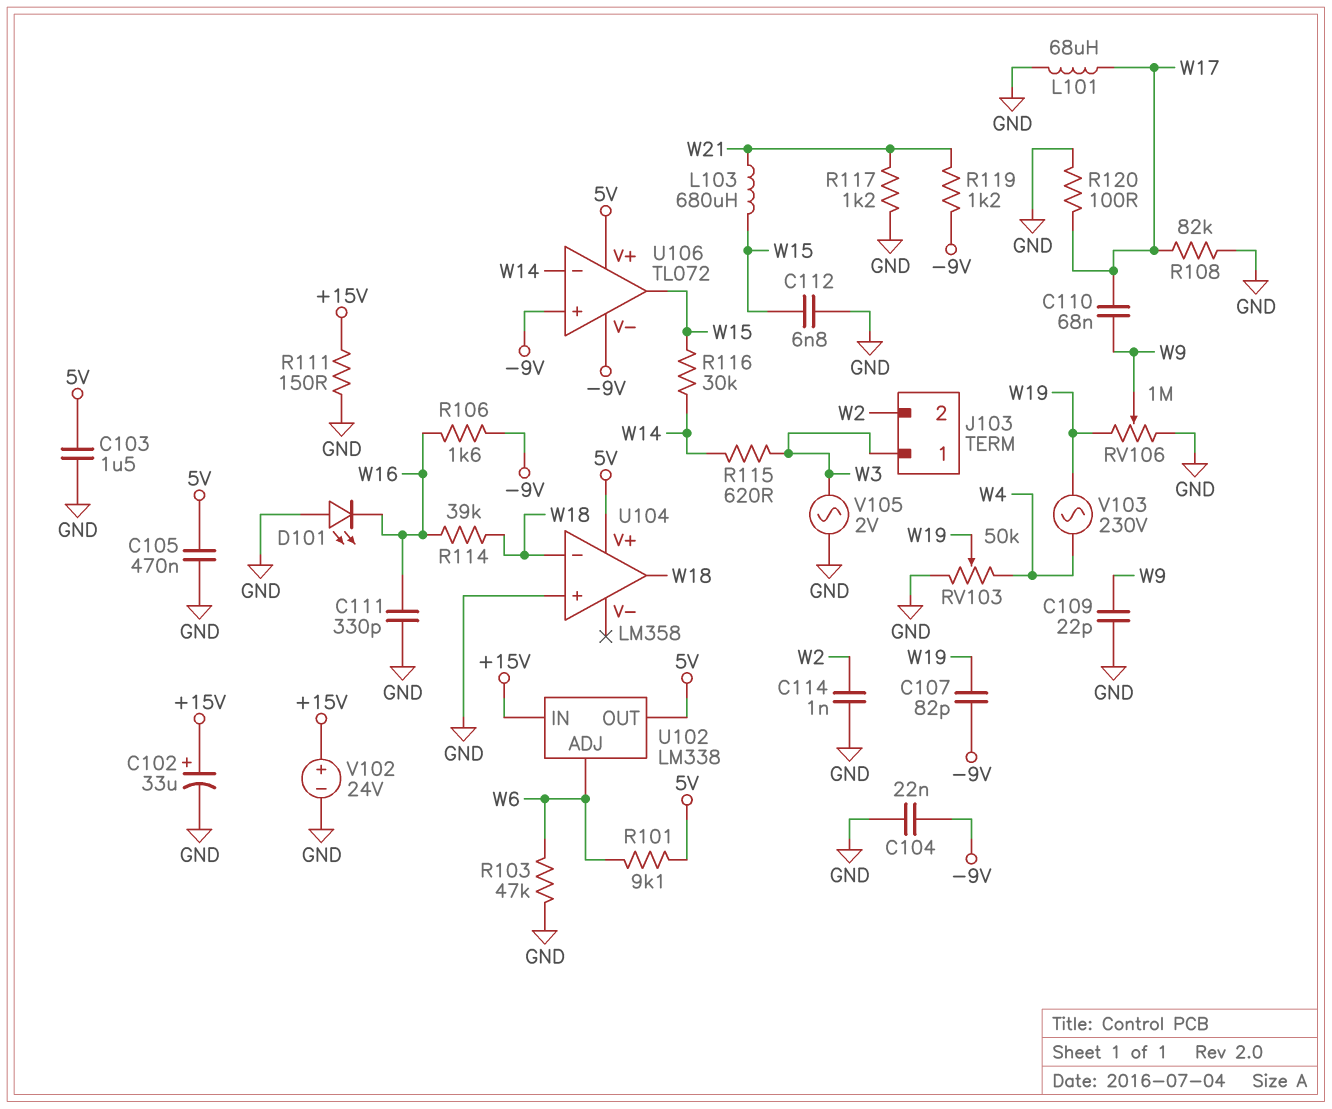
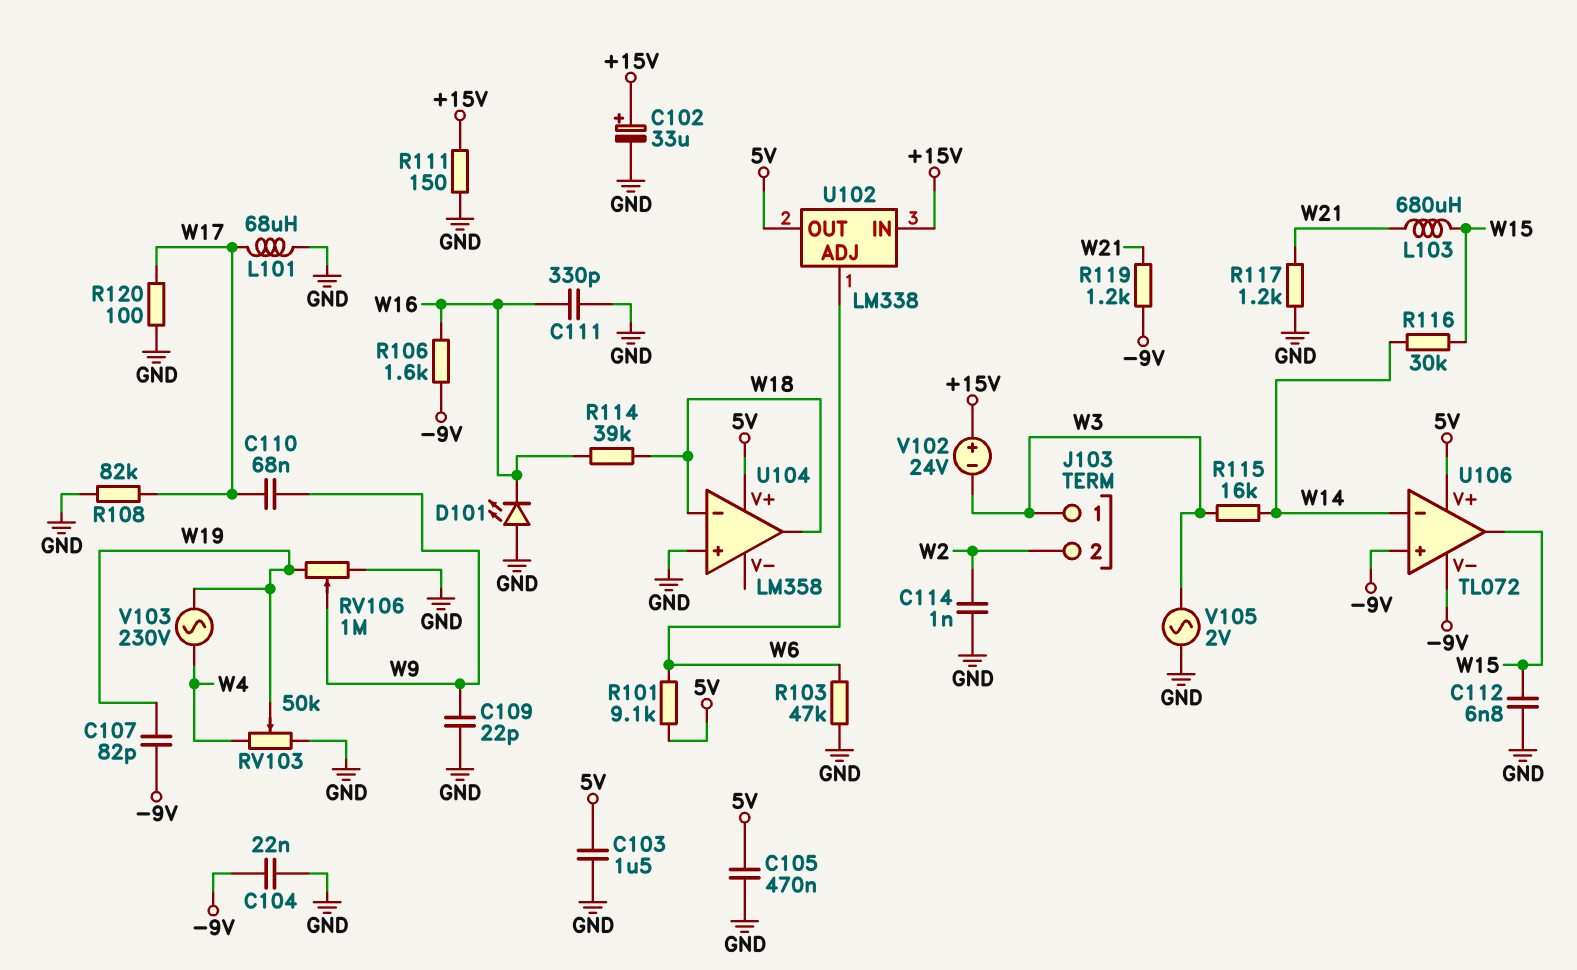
R115: 620 (W3, W14) -> 16k (W3, W14)
V102: 24V (plus +15V, minus GND) -> 24V (plus +15V, minus W3)

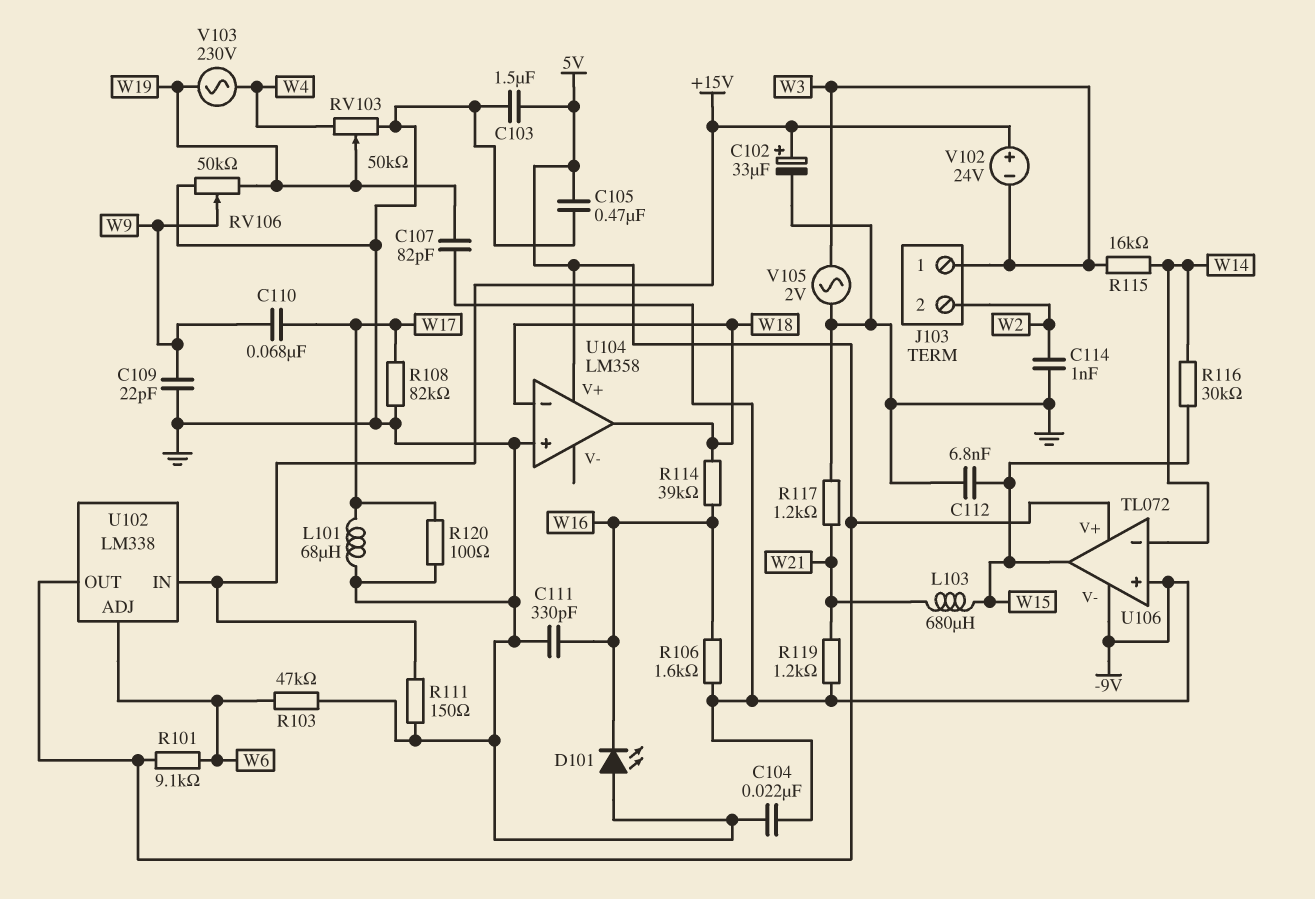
RV106: 1M (GND, W19, wiper W9) -> 50k (GND, W19, wiper W9)

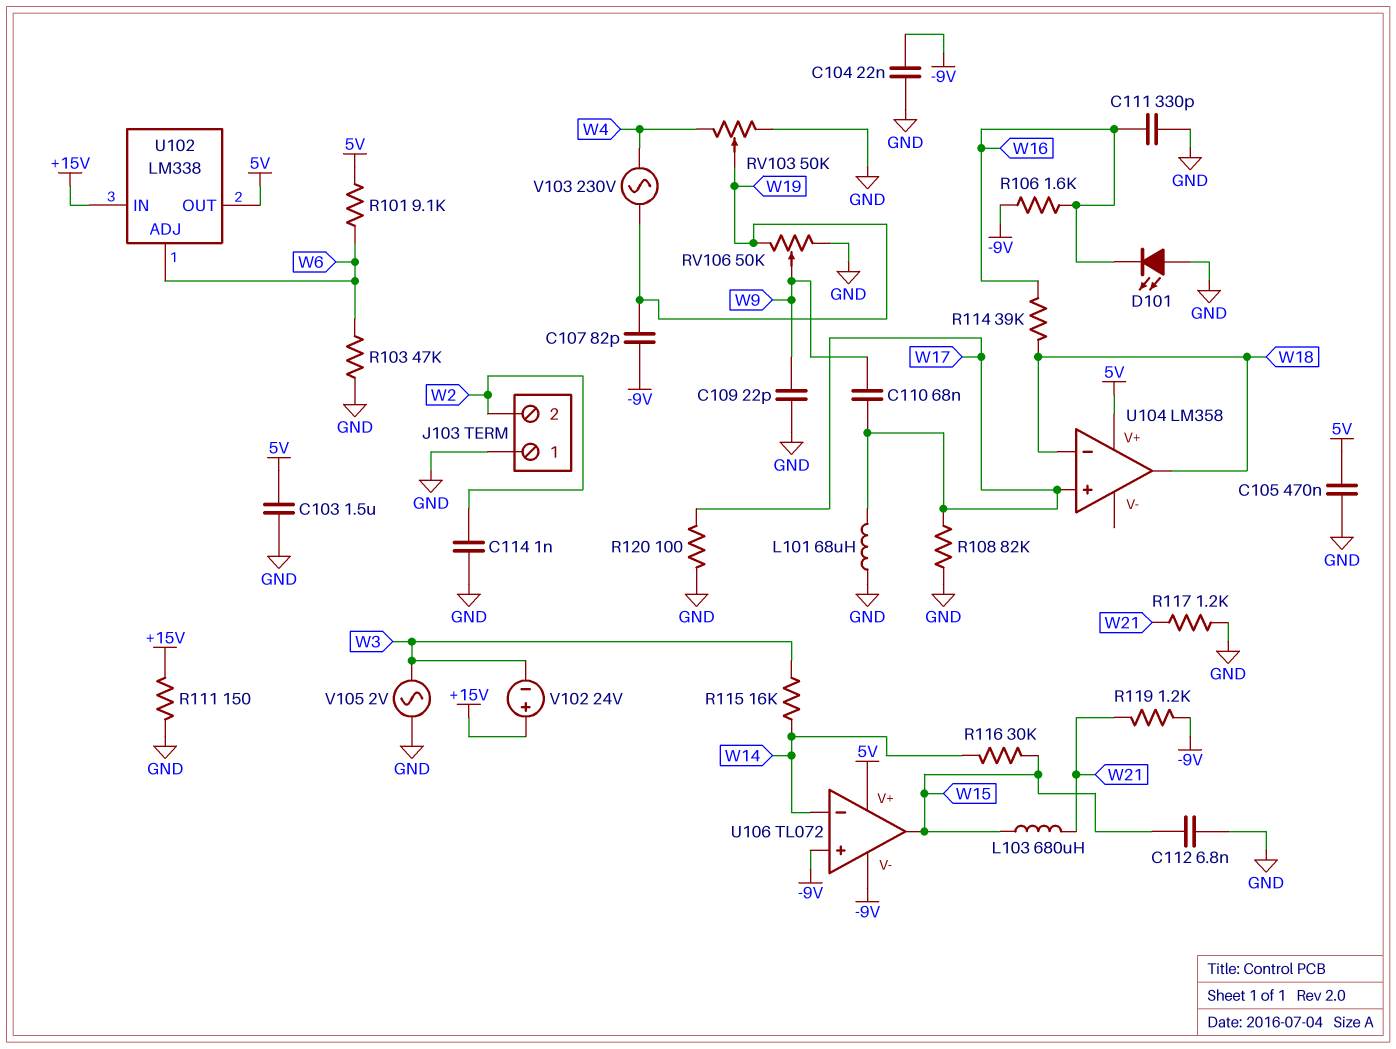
C102: 33uF (plus +15V, minus GND) -> none
J103 pin 1: W3 -> GND
U104 pin in+: GND -> W17

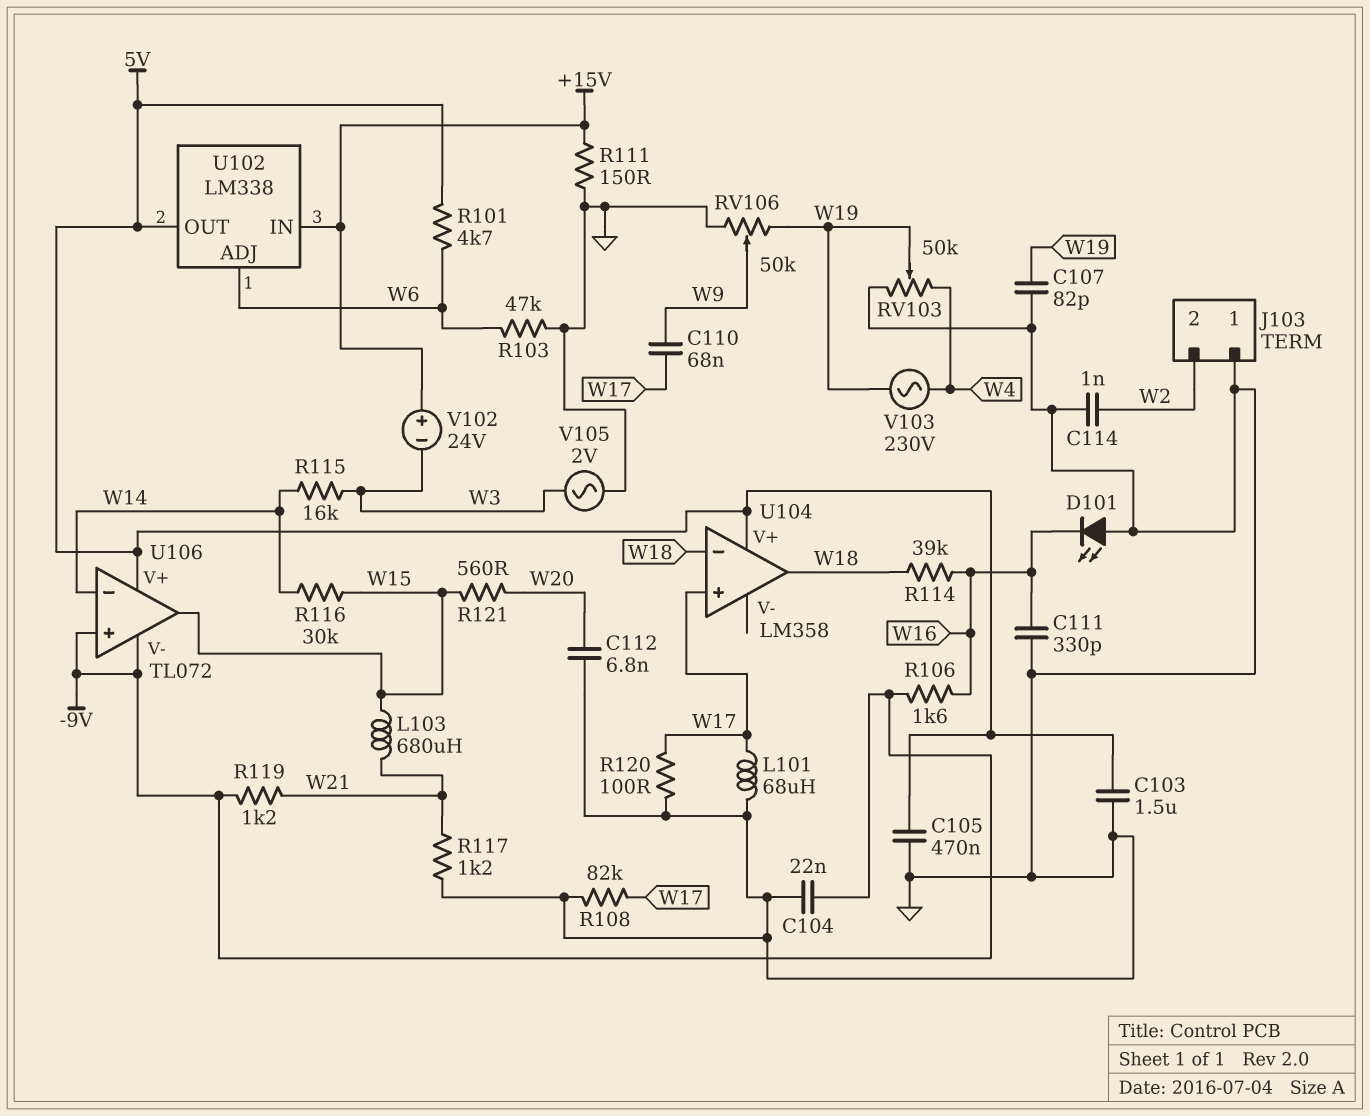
C107: 82pF (-9V, W19) -> 82pF (GND, W19)
C109: 22pF (GND, W9) -> none
C112: 6.8nF (GND, W15) -> 6.8nF (GND, W20)
R101: 9.1k (5V, W6) -> 4.7k (5V, W6)
R121: none -> 560 (W15, W20)

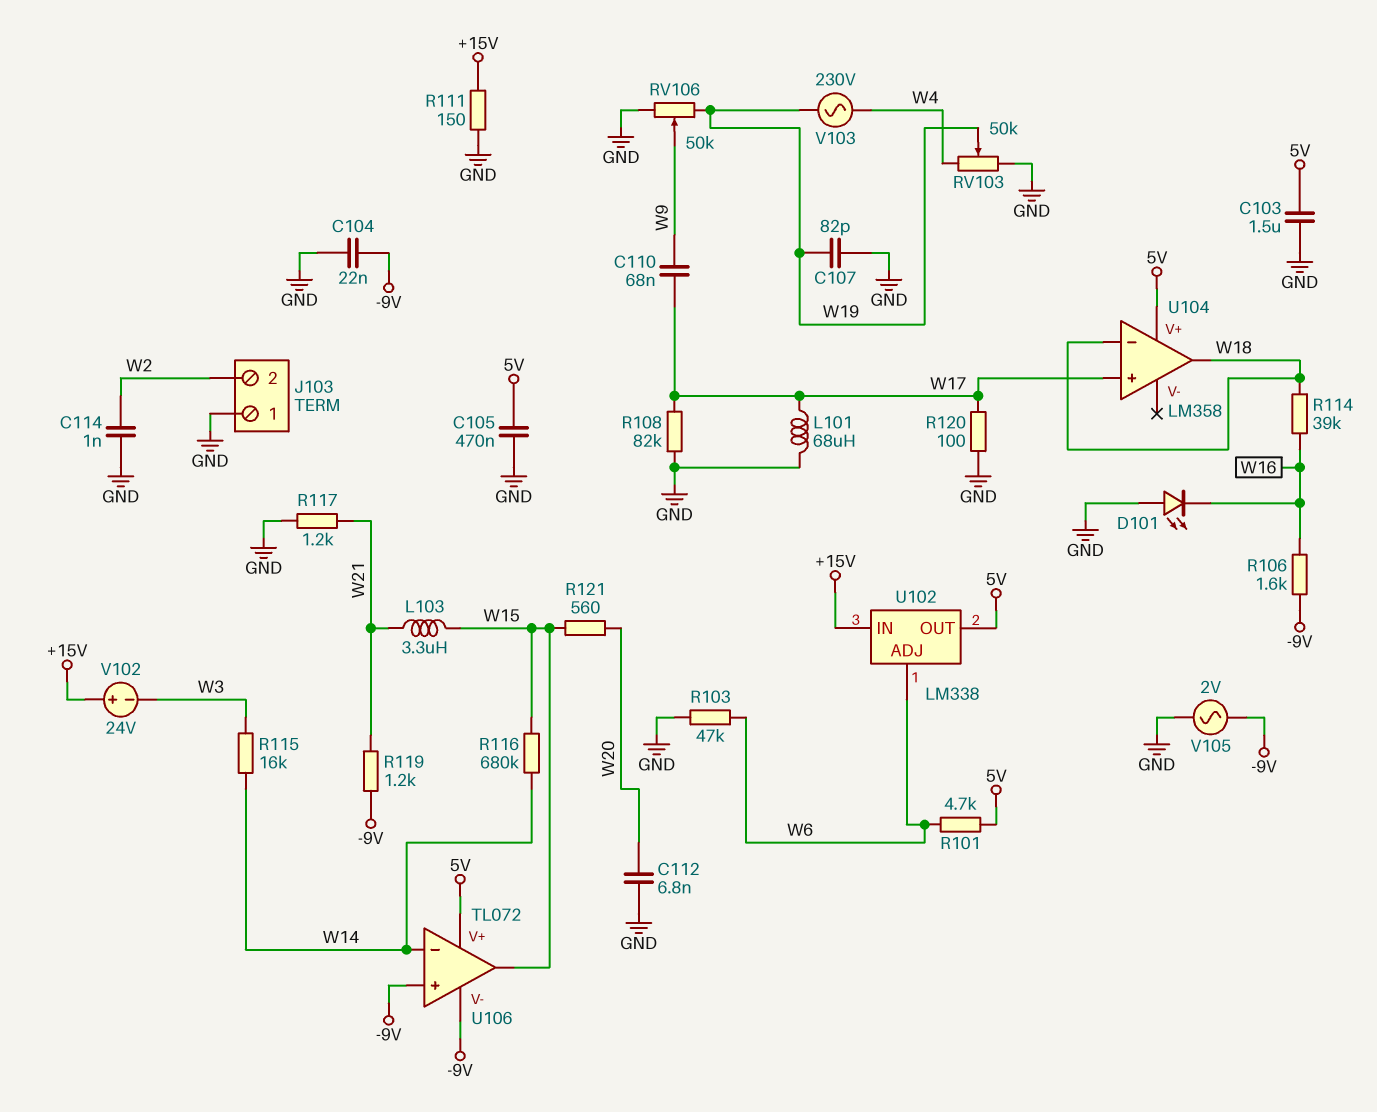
C111: 330pF (GND, W16) -> none
L103: 680uH (W15, W21) -> 3.3uH (W15, W21)
R116: 30k (W14, W15) -> 680k (W14, W15)
V105: AC 2V (GND, W3) -> AC 2V (-9V, GND)

